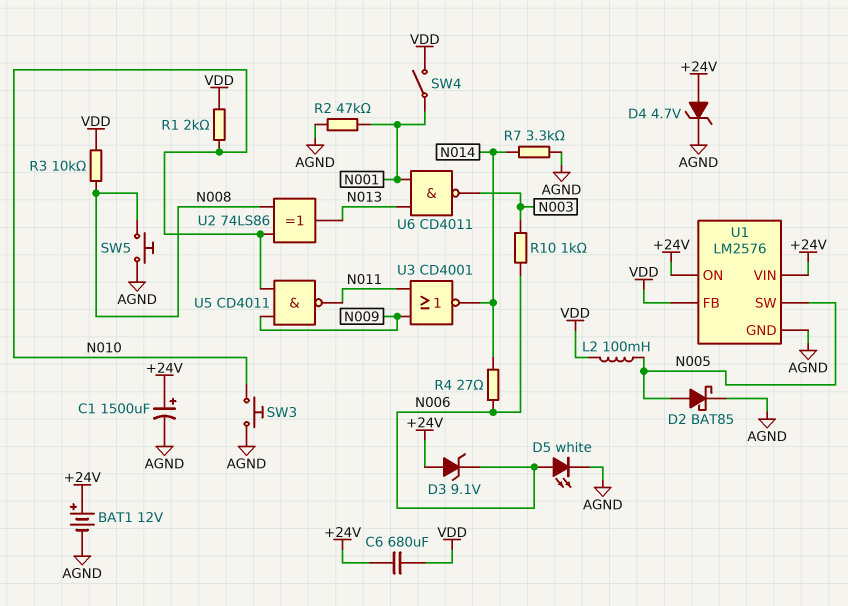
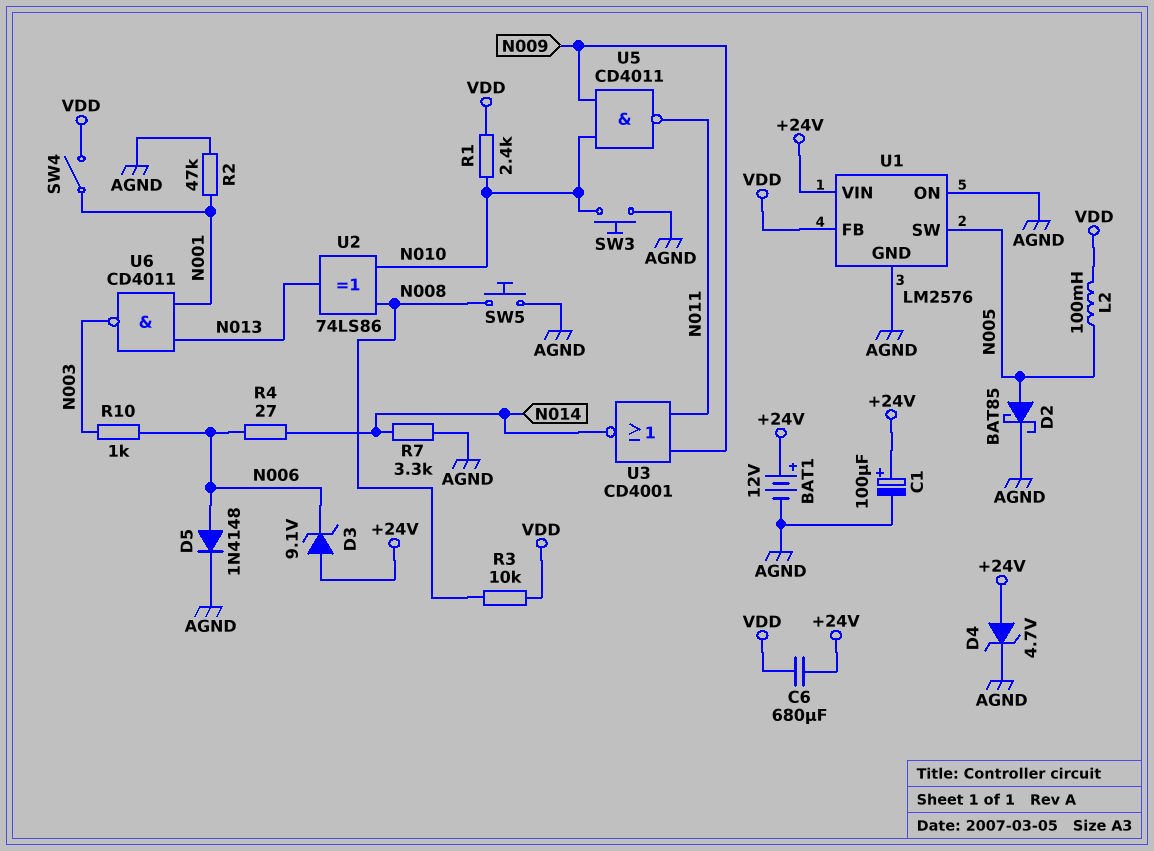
C1: 1500uF (plus +24V, minus AGND) -> 100uF (plus +24V, minus AGND)
D5: LED white (A N006, K AGND) -> diode 1N4148 (A N006, K AGND)
R1: 2k (N010, VDD) -> 2.4k (N010, VDD)
U1 pin ON: +24V -> AGND

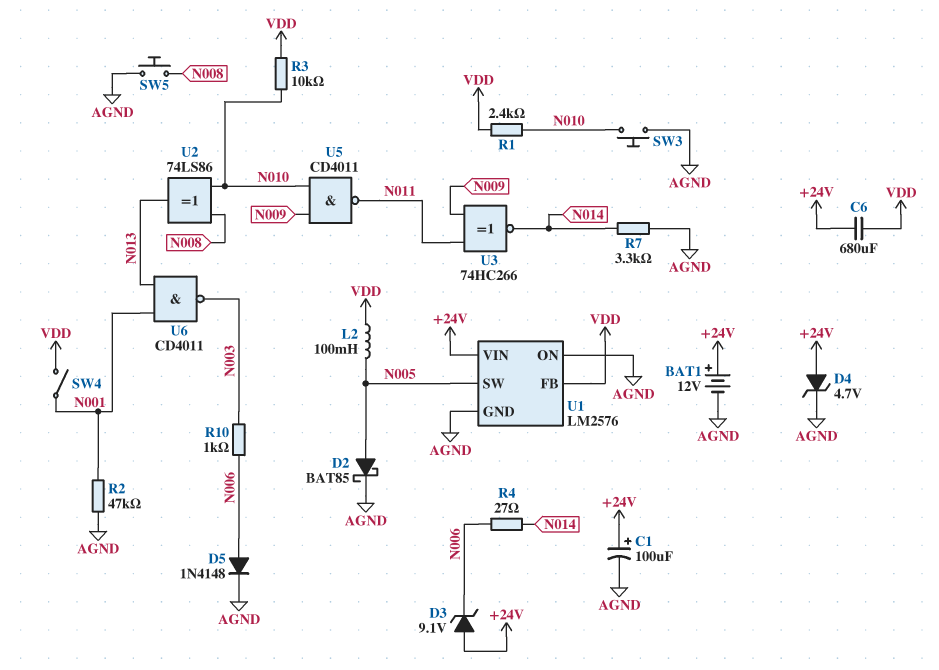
R3: 10k (N008, VDD) -> 10k (N010, VDD)
U3: NOR CD4001 (in N009, in N011, out N014) -> XNOR 74HC266 (in N009, in N011, out N014)

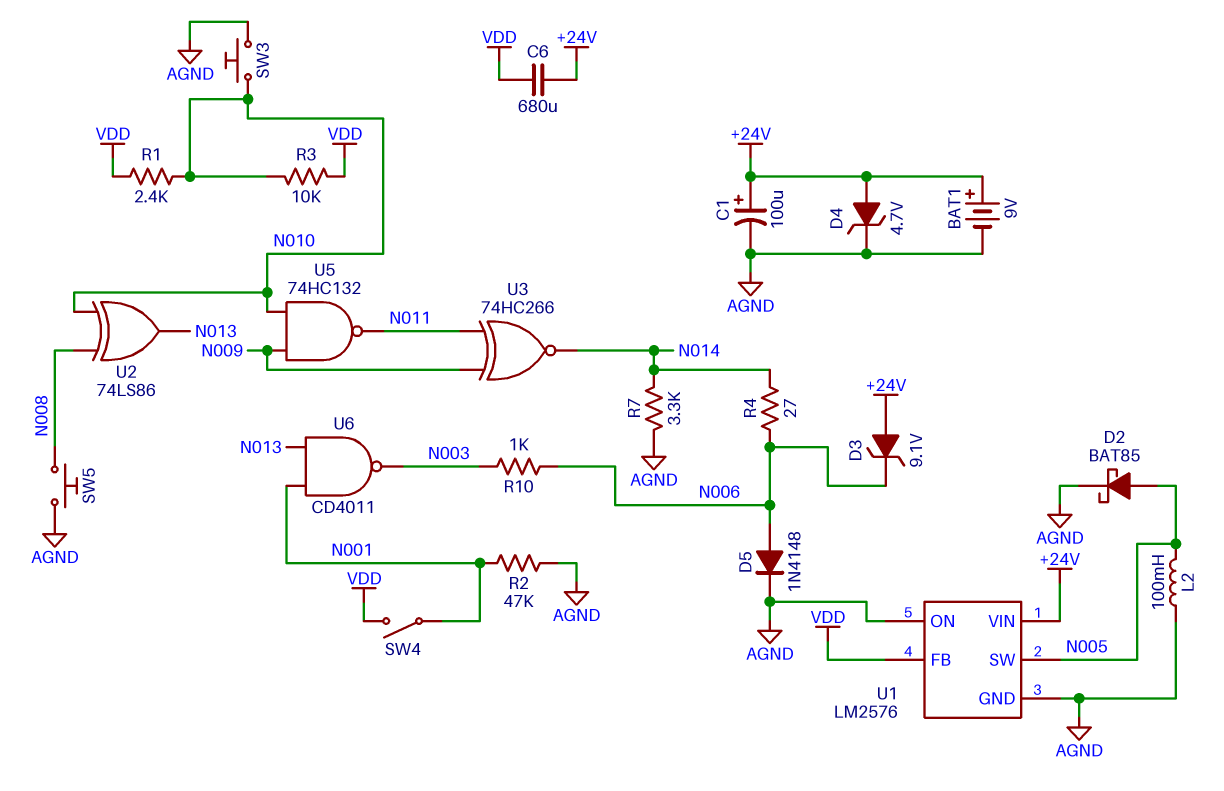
BAT1: 12V (plus +24V, minus AGND) -> 9V (plus +24V, minus AGND)
L2: 100mH (N005, VDD) -> 100mH (AGND, N005)
U5: NAND CD4011 (in N009, in N010, out N011) -> NAND 74HC132 (in N009, in N010, out N011)

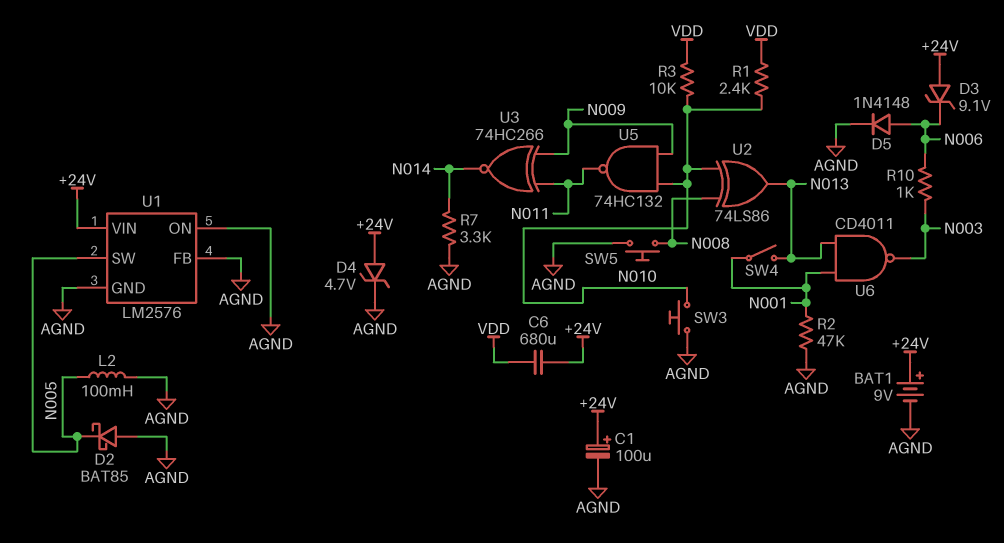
D2: schottky BAT85 (A N005, K AGND) -> schottky BAT85 (A AGND, K N005)
R4: 27 (N006, N014) -> none
SW4: switch (N001, VDD) -> switch (N001, N013)
U1 pin FB: VDD -> AGND

